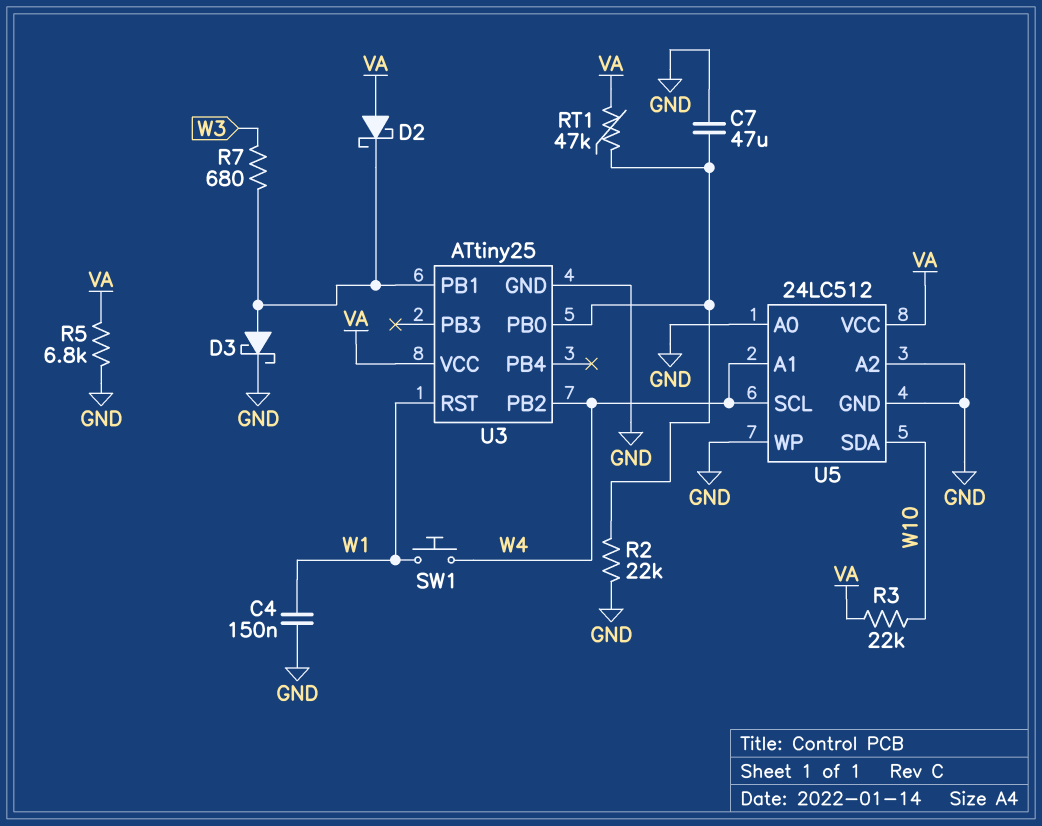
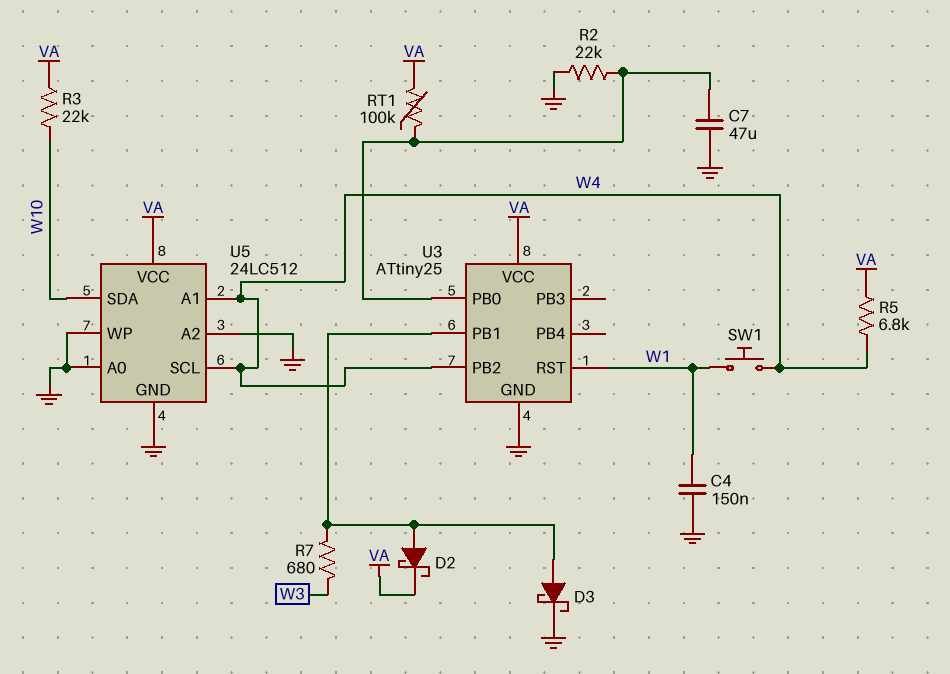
D2: schottky (A VA, K U3/PB1) -> schottky (A U3/PB1, K VA)
R5: 6.8k (GND, VA) -> 6.8k (VA, W4)
RT1: 47k (U3/PB0, VA) -> 100k (U3/PB0, VA)

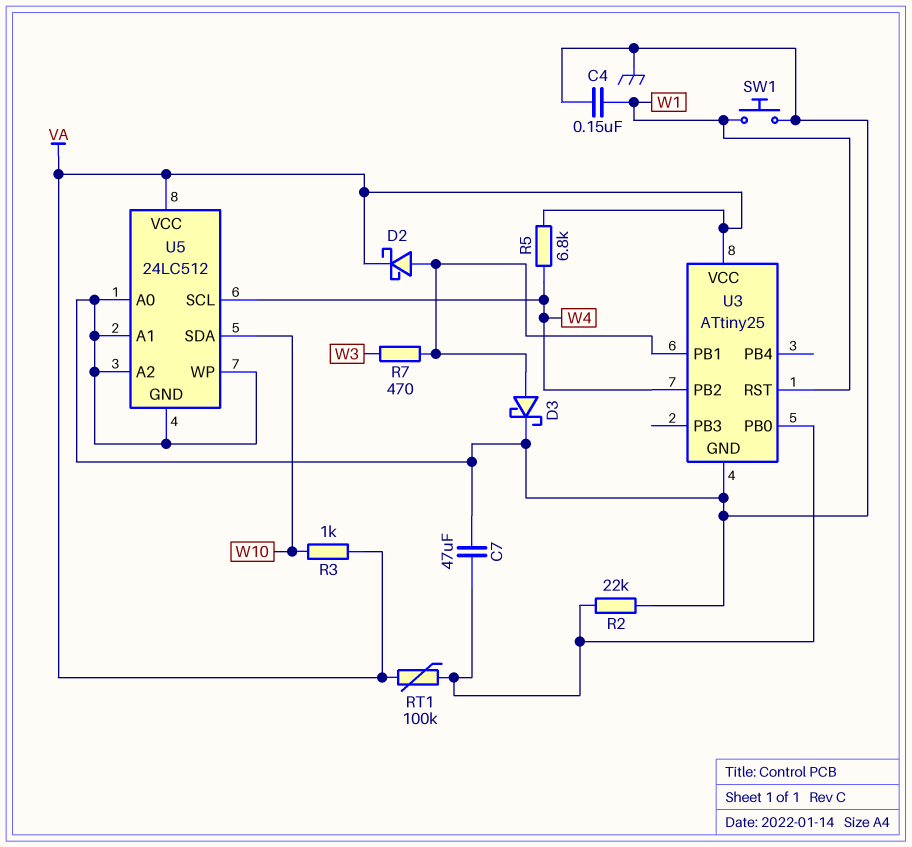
R3: 22k (VA, W10) -> 1k (VA, W10)
R7: 680 (U3/PB1, W3) -> 470 (U3/PB1, W3)
SW1: button (W1, W4) -> button (GND, W1)
U5 pin A1: W4 -> GND

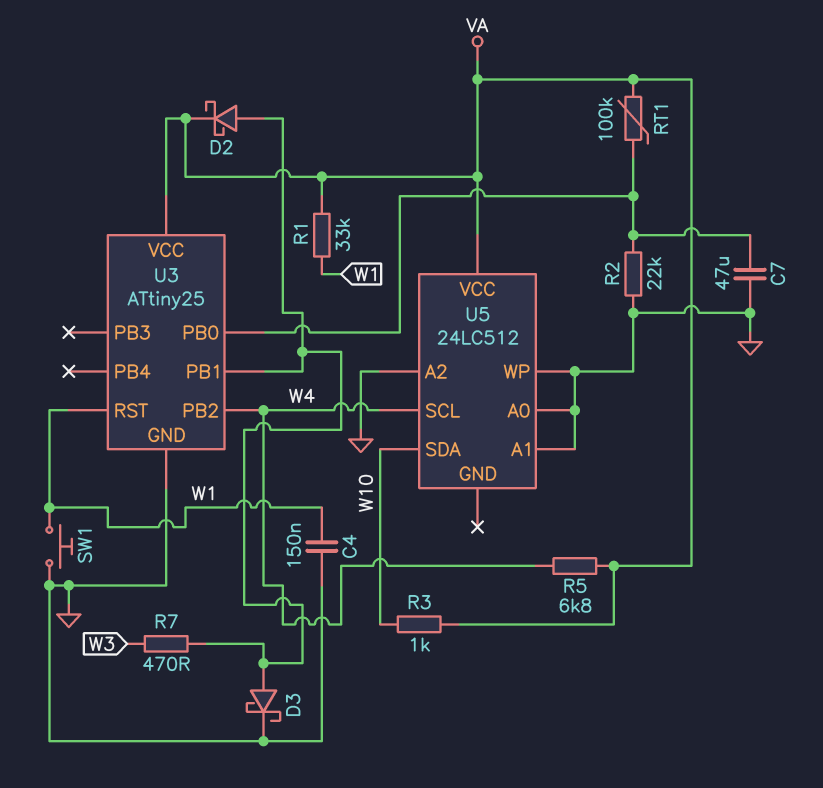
R1: none -> 33k (VA, W1)
U5 pin GND: GND -> none

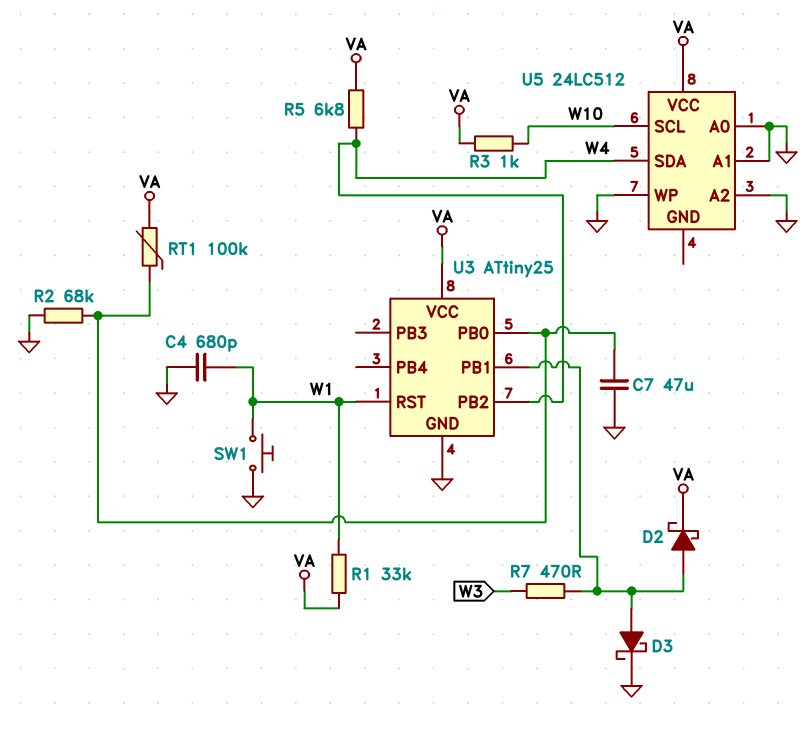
C4: 150nF (GND, W1) -> 680pF (GND, W1)
R2: 22k (GND, U3/PB0) -> 68k (GND, U3/PB0)
U5 pin SCL: W4 -> W10
U5 pin SDA: W10 -> W4

